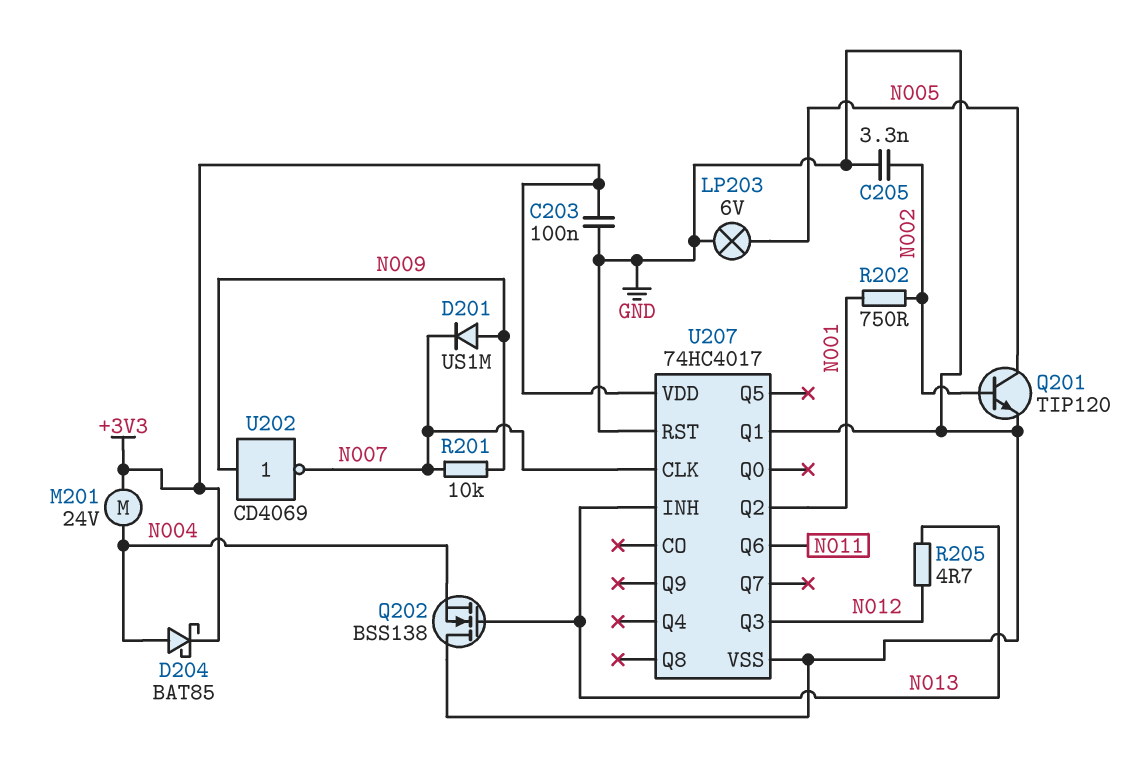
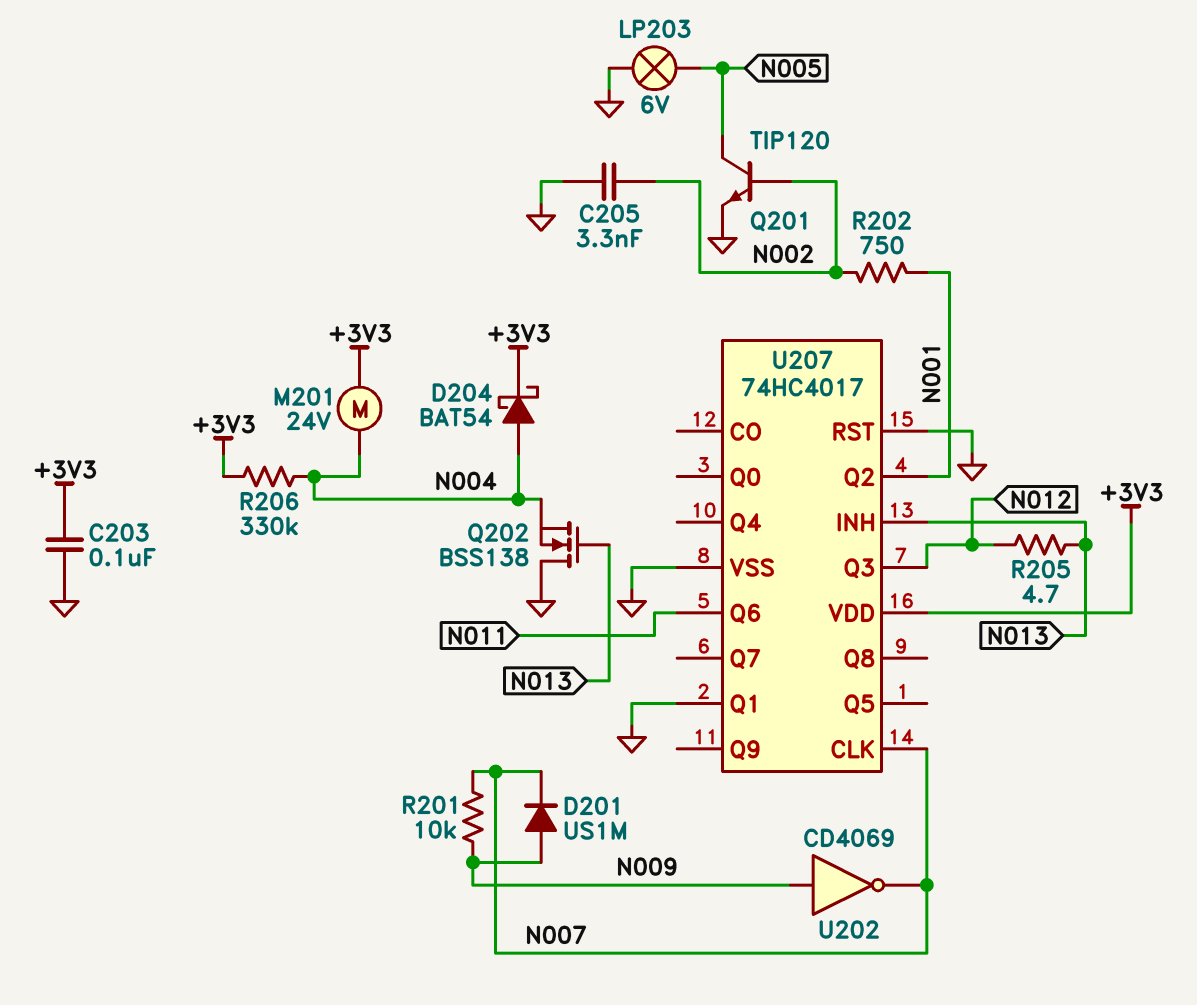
D204: schottky BAT85 (A N004, K +3V3) -> schottky BAT54 (A N004, K +3V3)
R206: none -> 330k (+3V3, N004)

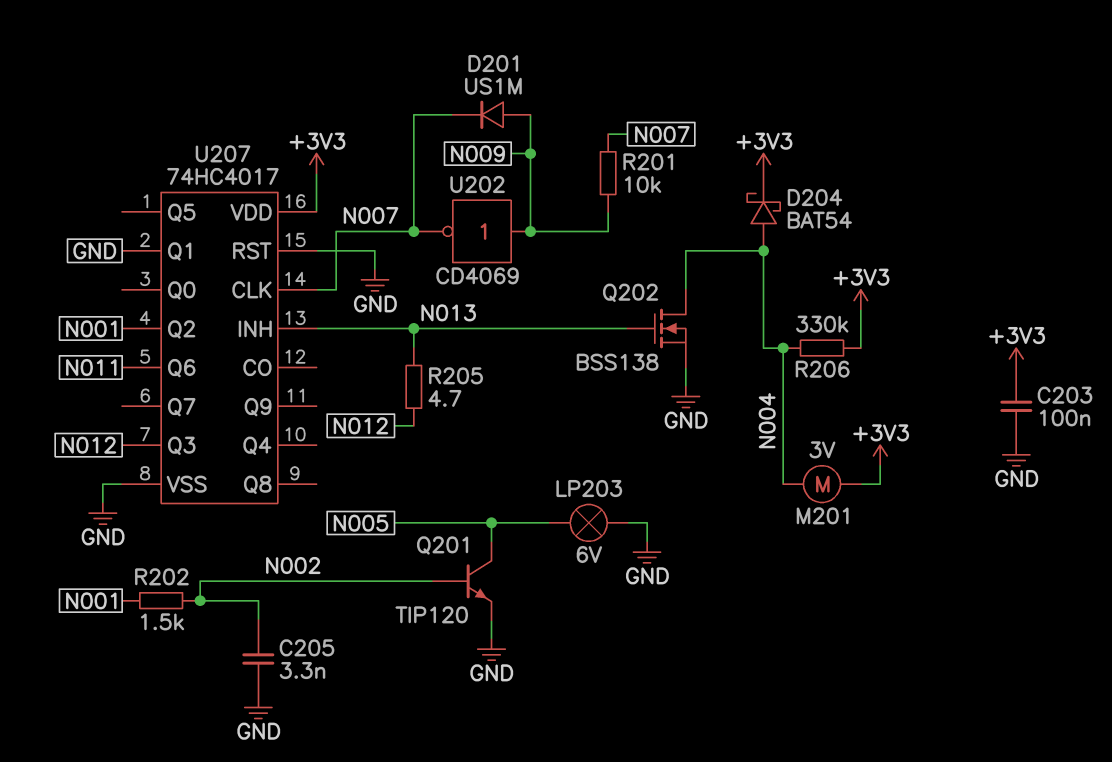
M201: motor 24V (+3V3, N004) -> motor 3V (+3V3, N004)
Q202: NMOS BSS138 (G N013, D GND, S N004) -> NMOS BSS138 (G N013, D N004, S GND)
R202: 750 (N001, N002) -> 1.5k (N001, N002)

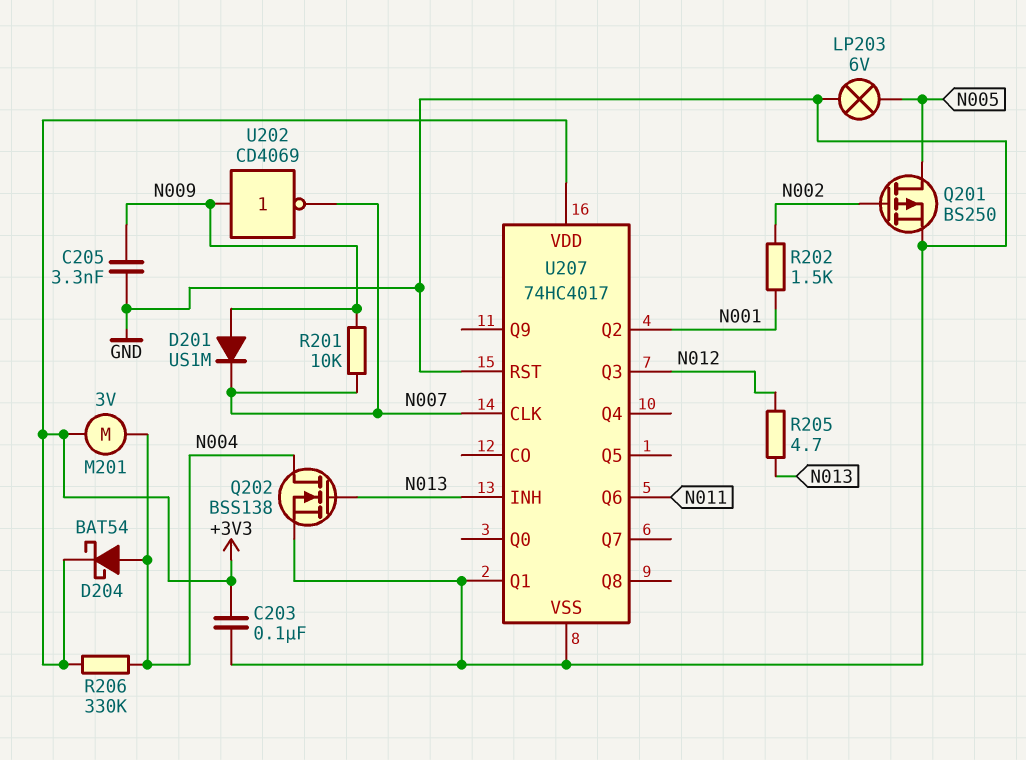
C205: 3.3nF (GND, N002) -> 3.3nF (GND, N009)
Q201: NPN TIP120 (B N002, C N005, E GND) -> PMOS BS250 (G N002, D N005, S GND)

